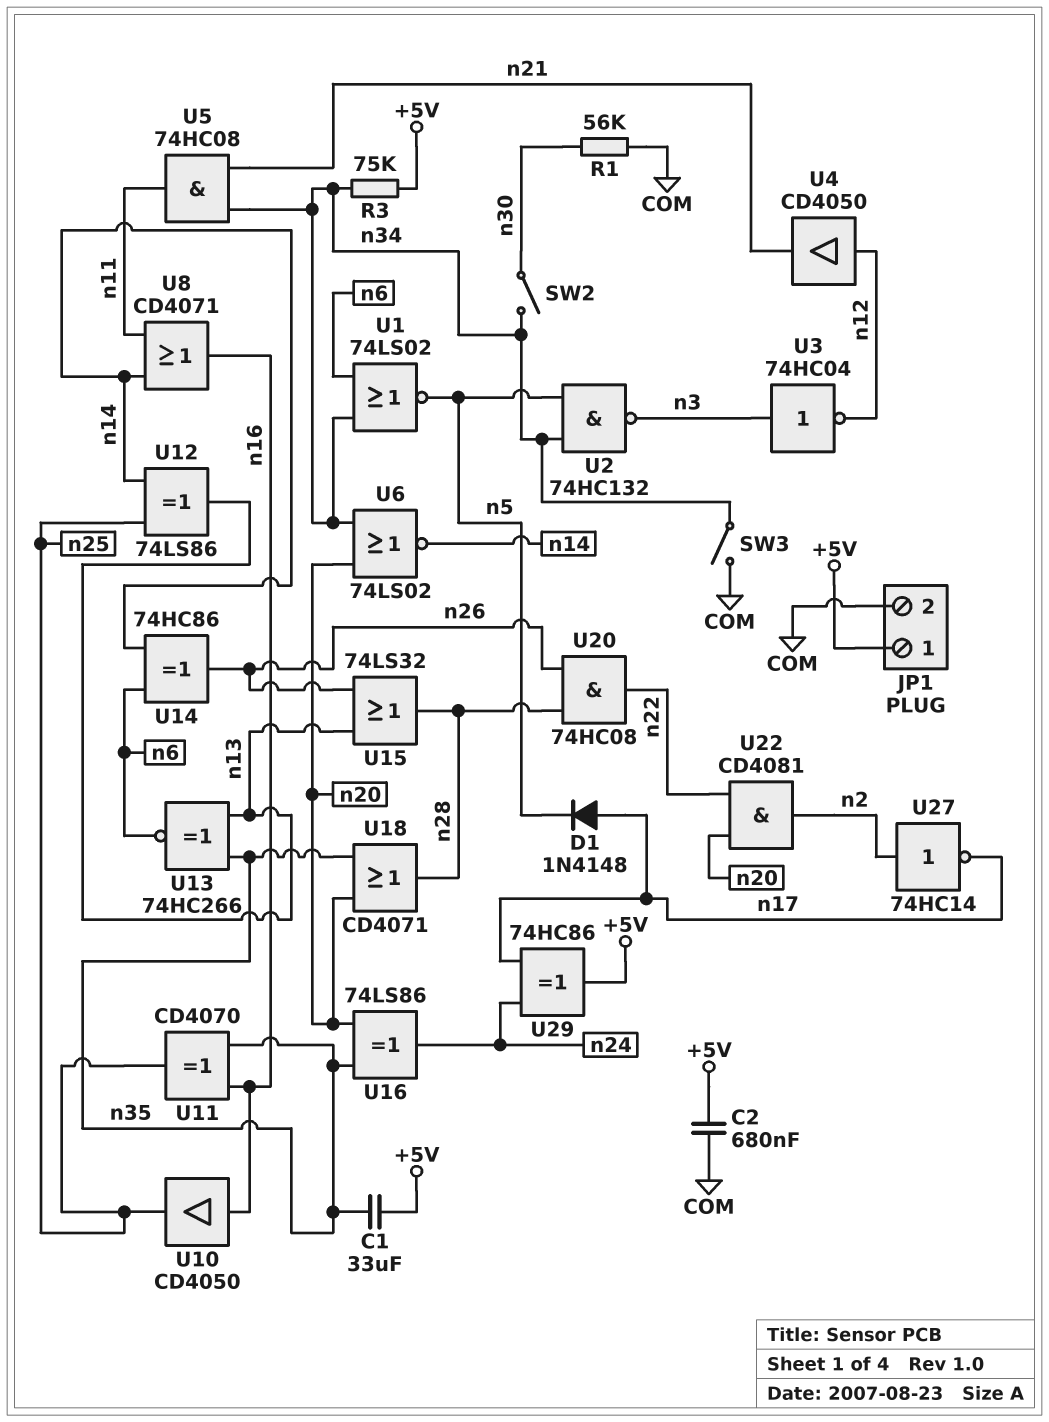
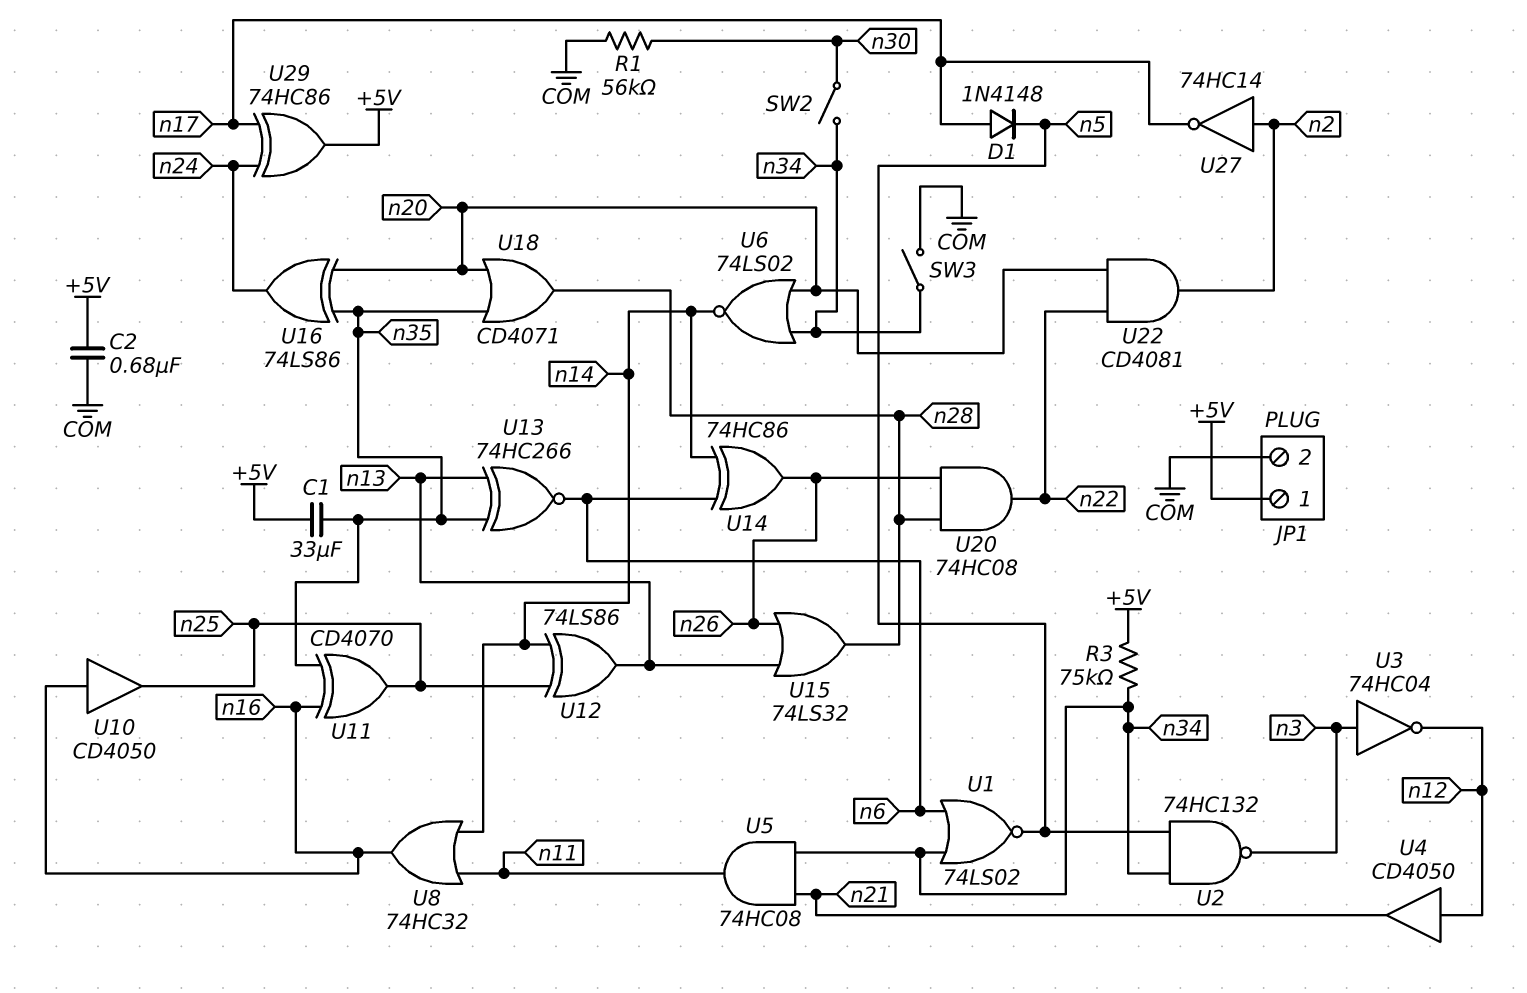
U8: OR CD4071 (in n11, in n14, out n16) -> OR 74HC32 (in n11, in n14, out n16)

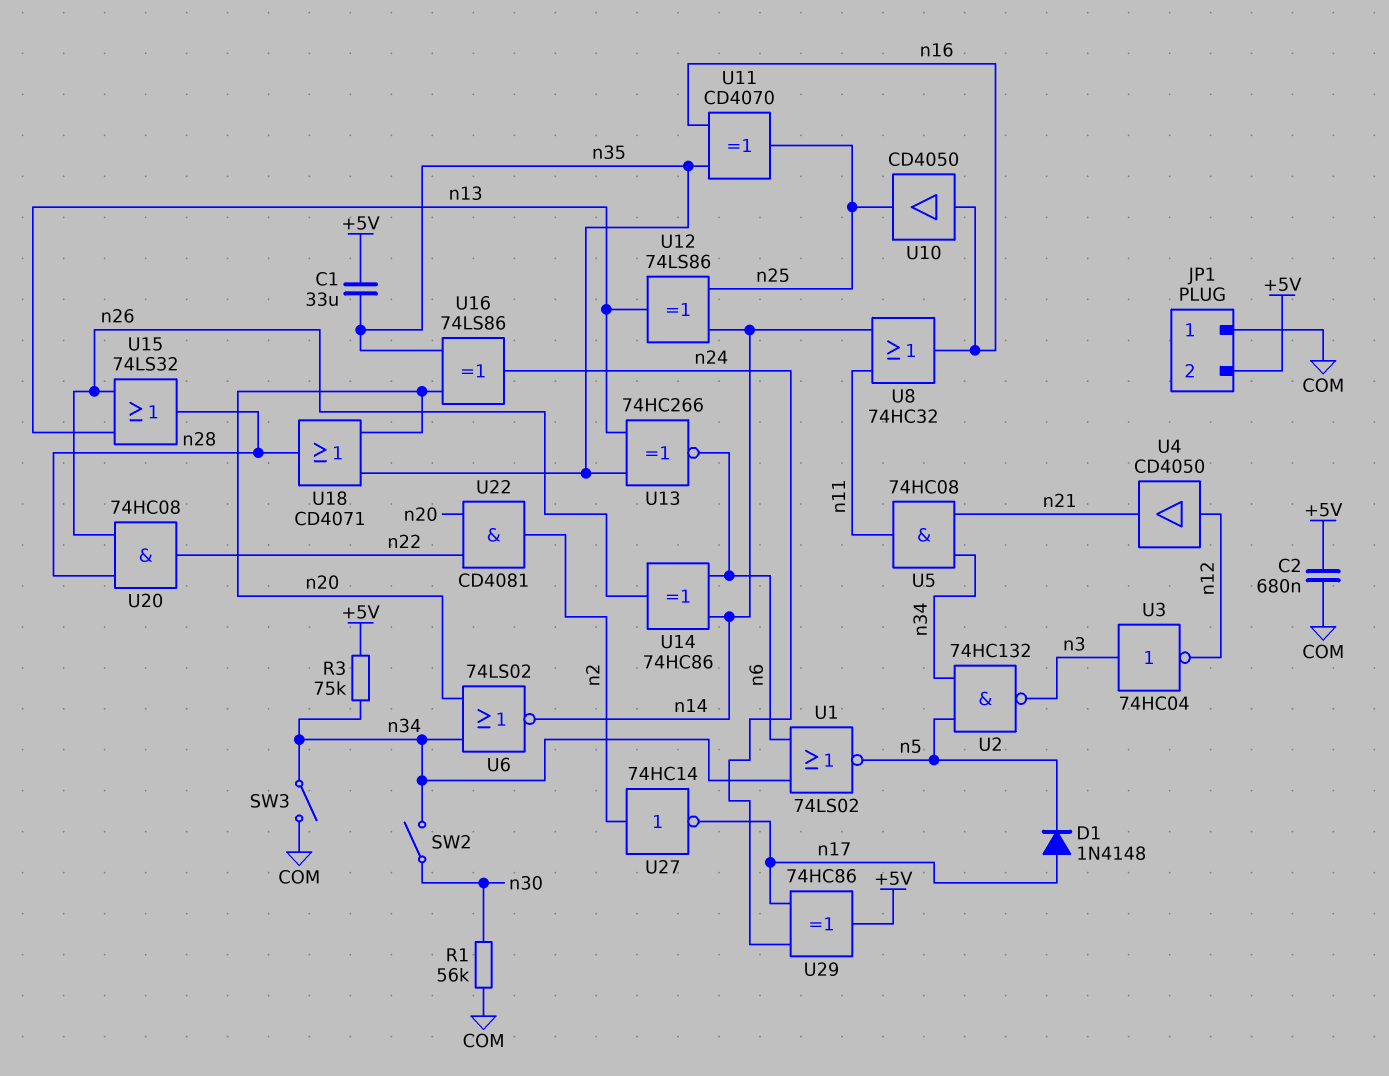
JP1 pin 1: +5V -> COM
JP1 pin 2: COM -> +5V

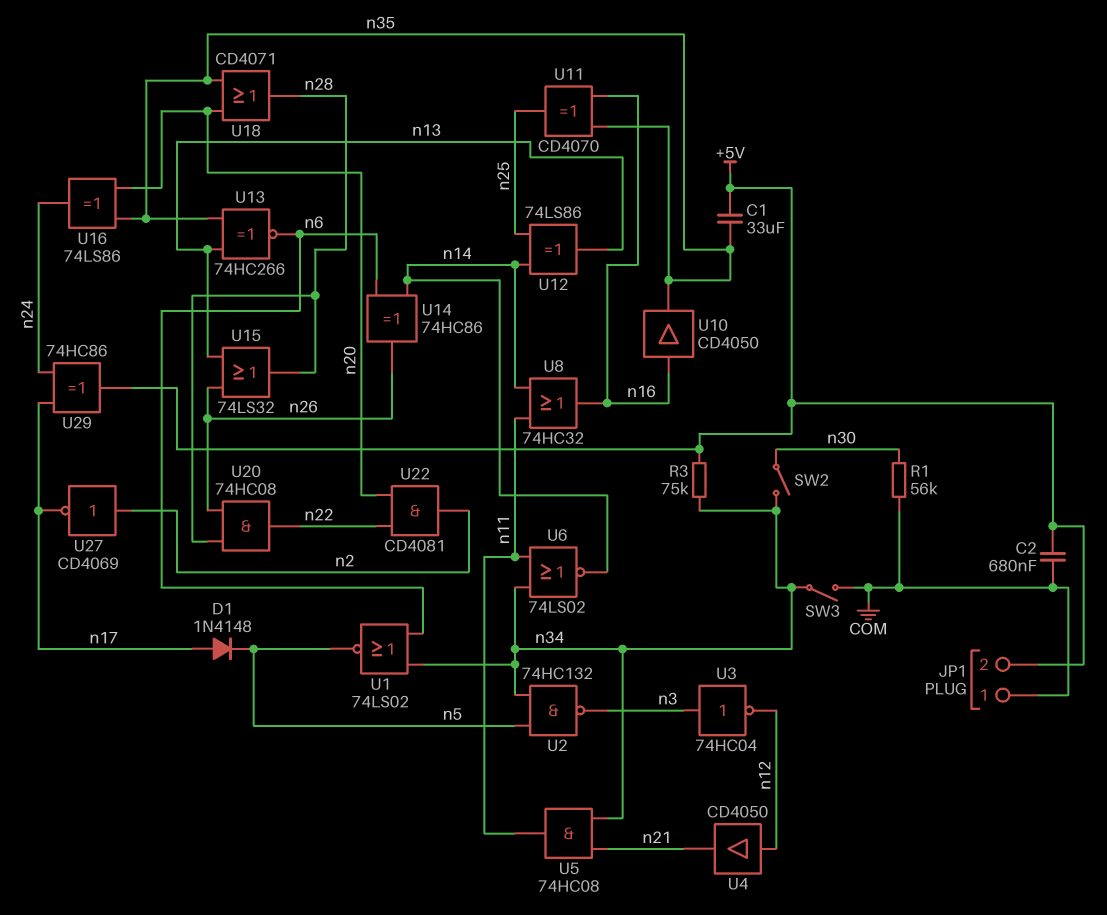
U6: NOR 74LS02 (in n20, in n34, out n14) -> NOR 74LS02 (in n11, in n34, out n14)
U10: buffer CD4050 (in n16, out n25) -> buffer CD4050 (in n16, out n35)
U27: NOT 74HC14 (in n2, out n17) -> NOT CD4069 (in n2, out n17)

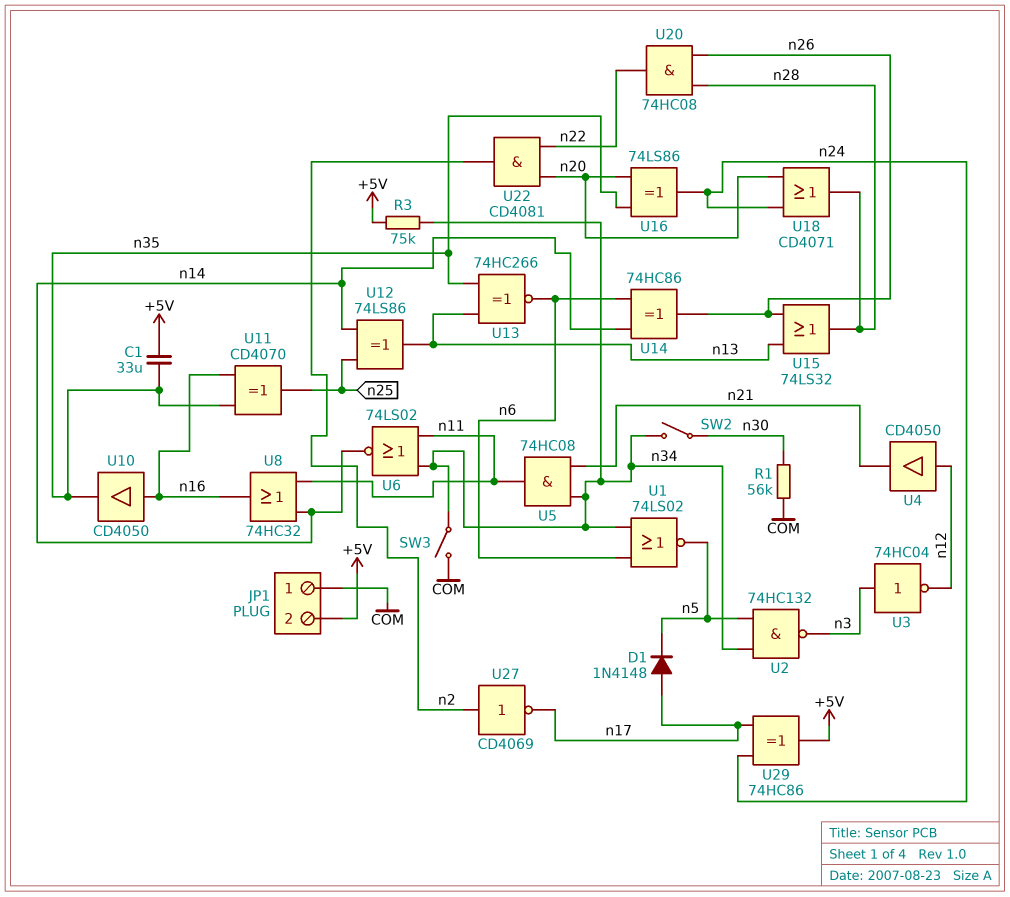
C2: 680nF (+5V, COM) -> none
U18: OR CD4071 (in n20, in n35, out n28) -> OR CD4071 (in n20, in n24, out n28)

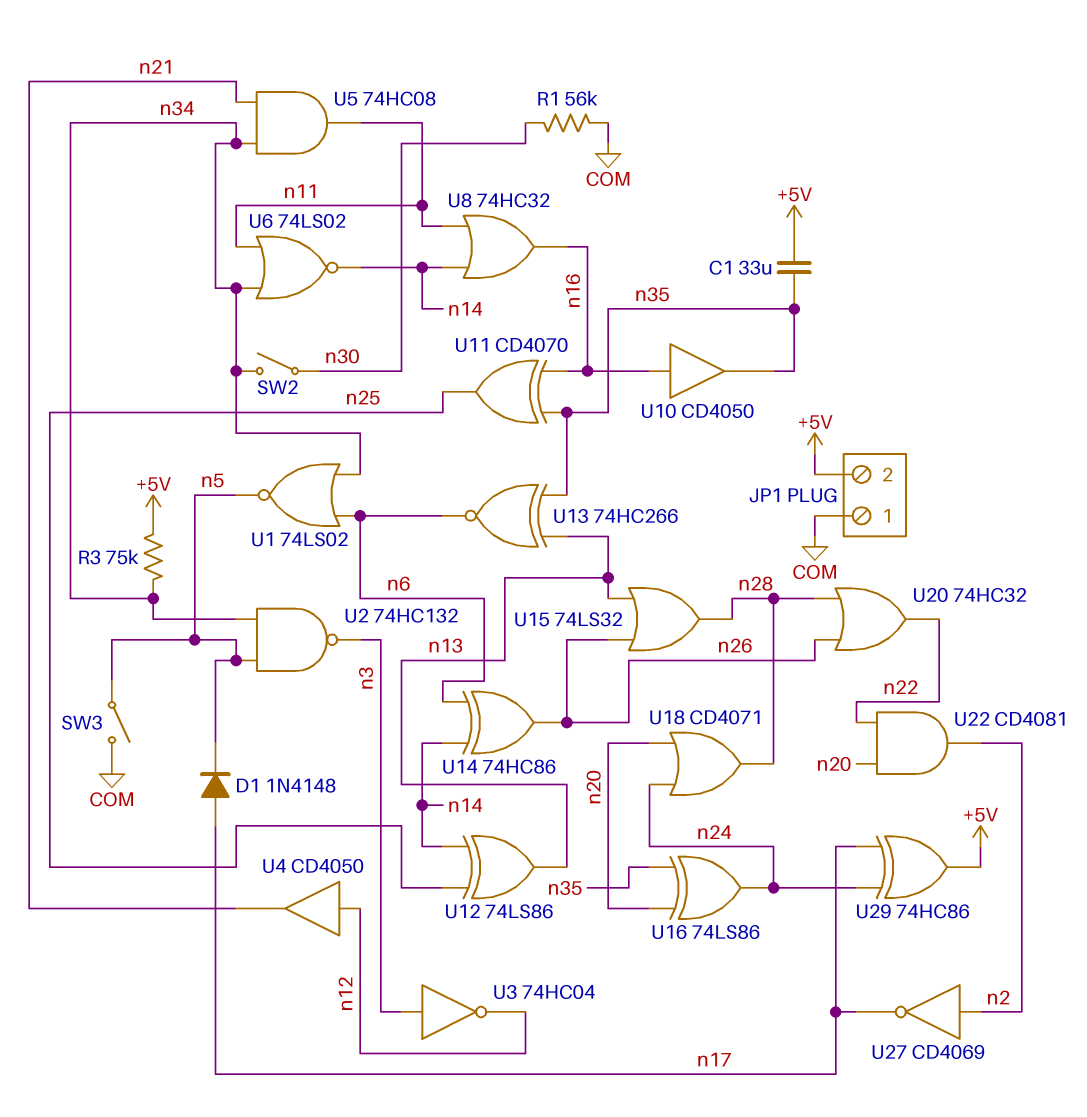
SW3: switch (COM, n34) -> switch (COM, n5)
U20: AND 74HC08 (in n26, in n28, out n22) -> OR 74HC32 (in n26, in n28, out n22)

